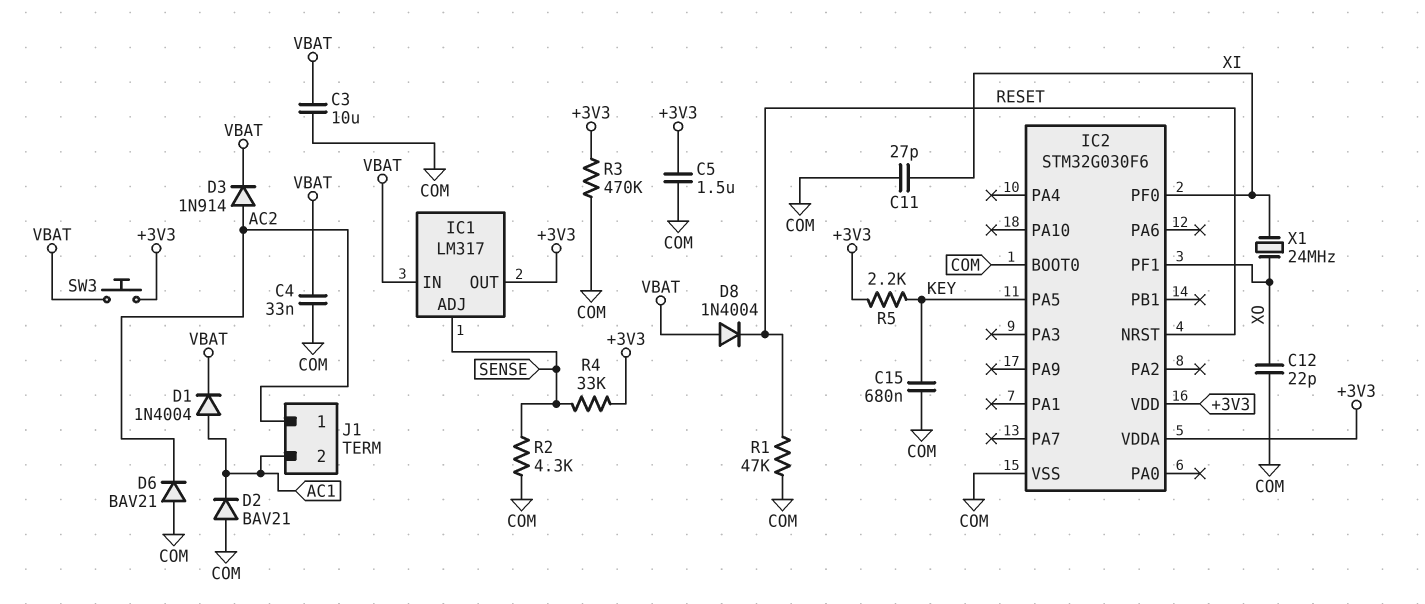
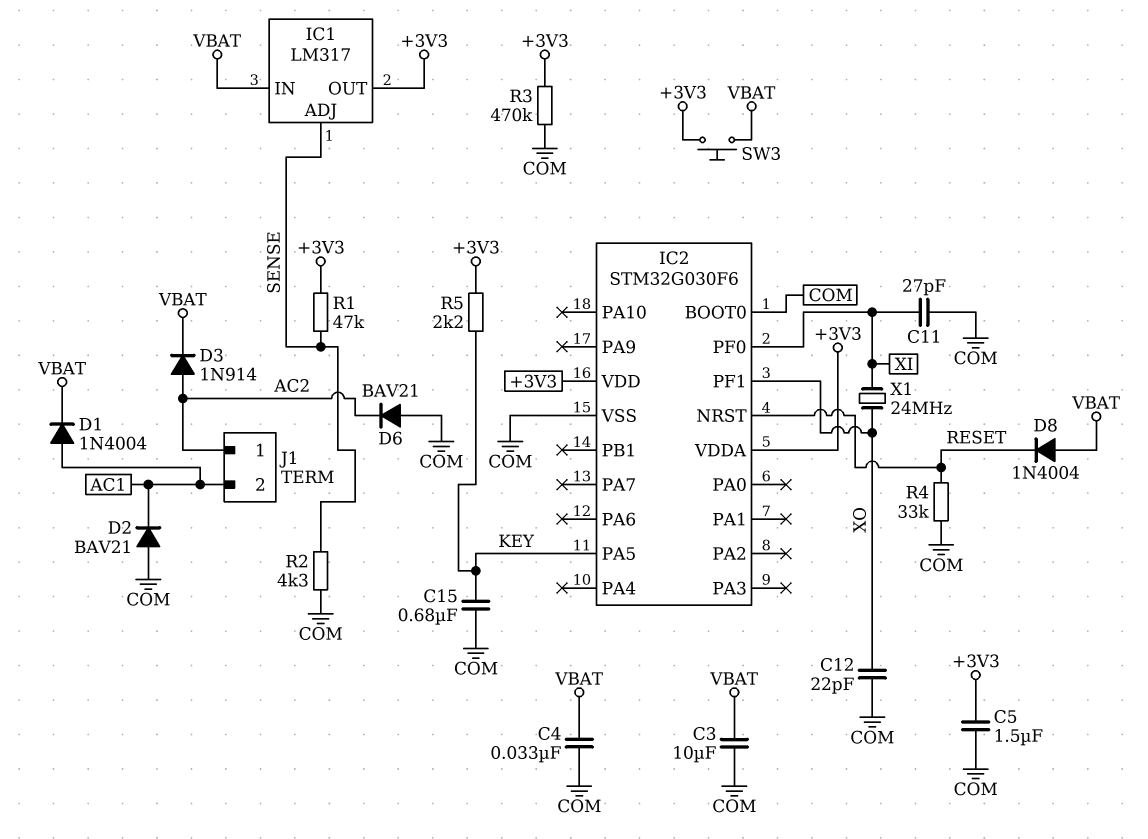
R1: 47k (COM, RESET) -> 47k (+3V3, SENSE)
R4: 33k (+3V3, SENSE) -> 33k (COM, RESET)

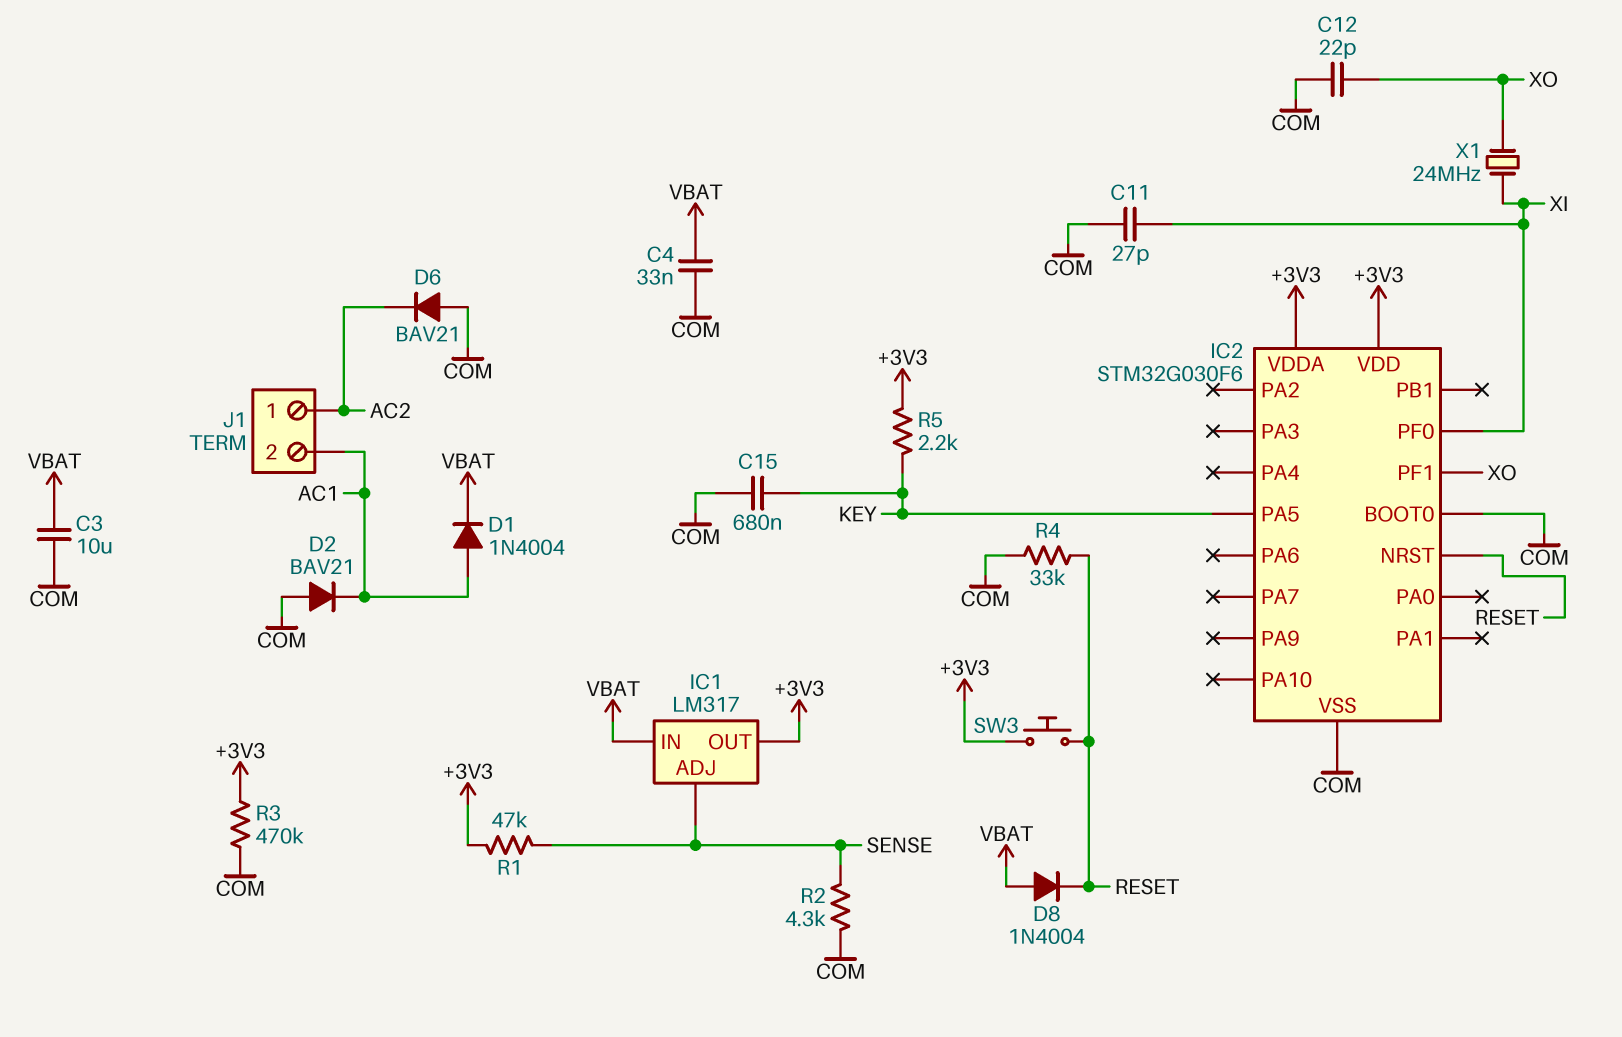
C5: 1.5uF (+3V3, COM) -> none
D3: diode 1N914 (A AC2, K VBAT) -> none
SW3: button (+3V3, VBAT) -> button (+3V3, RESET)

